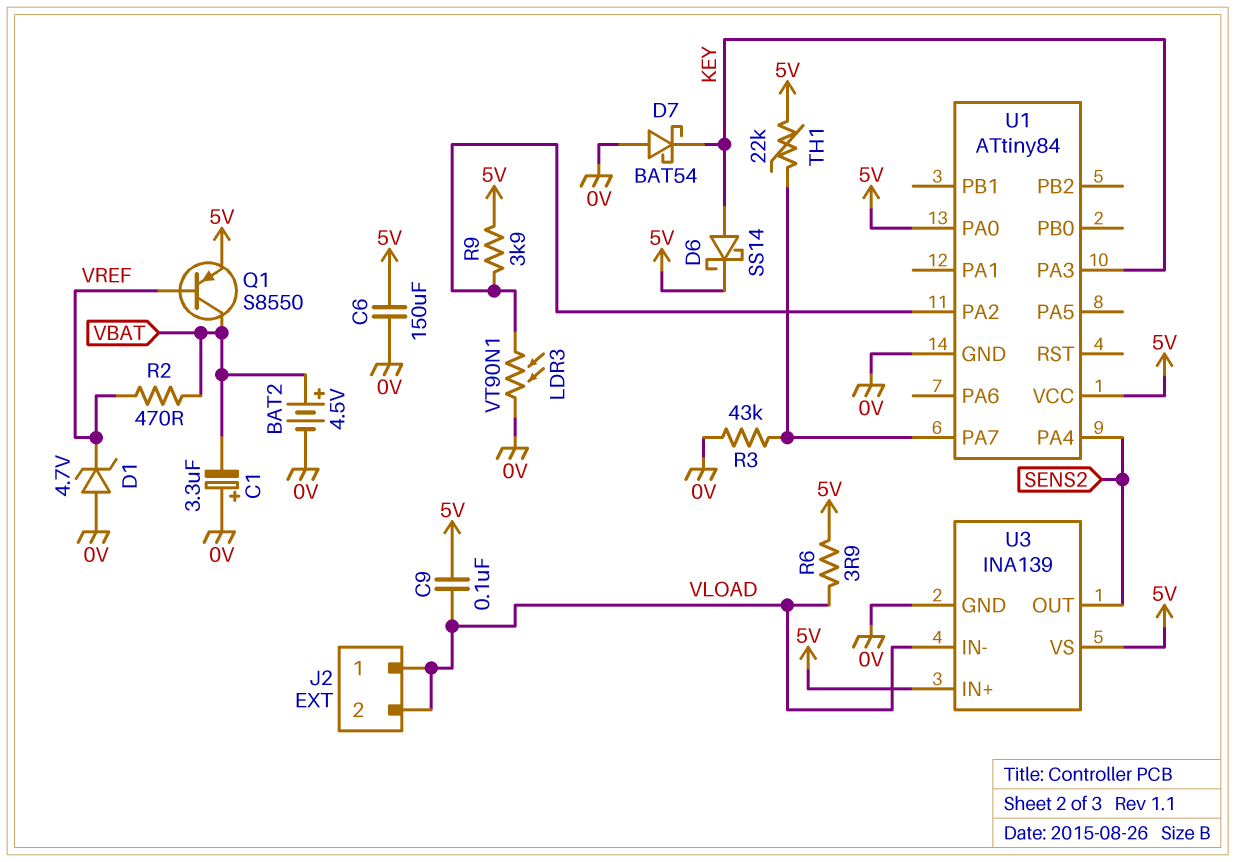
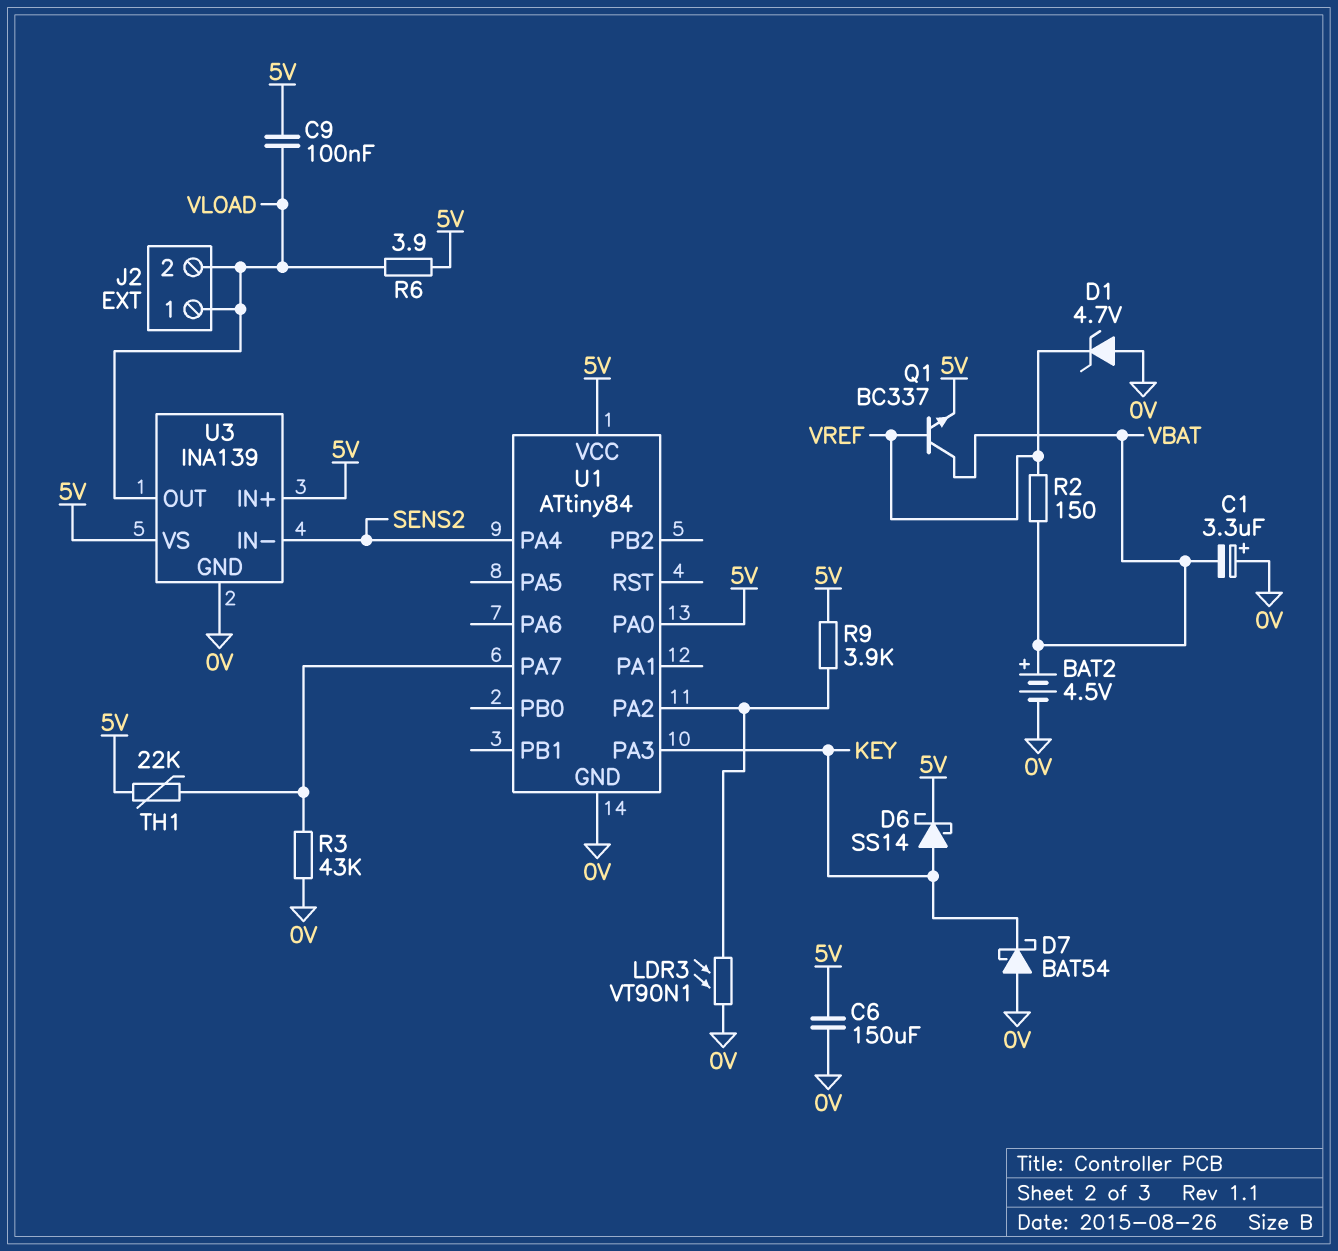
Q1: PNP S8550 (B VREF, C VBAT, E 5V) -> NPN BC337 (B VREF, C VBAT, E 5V)
R2: 470 (VBAT, VREF) -> 150 (VBAT, VREF)
U3 pin IN-: VLOAD -> SENS2
U3 pin OUT: SENS2 -> VLOAD

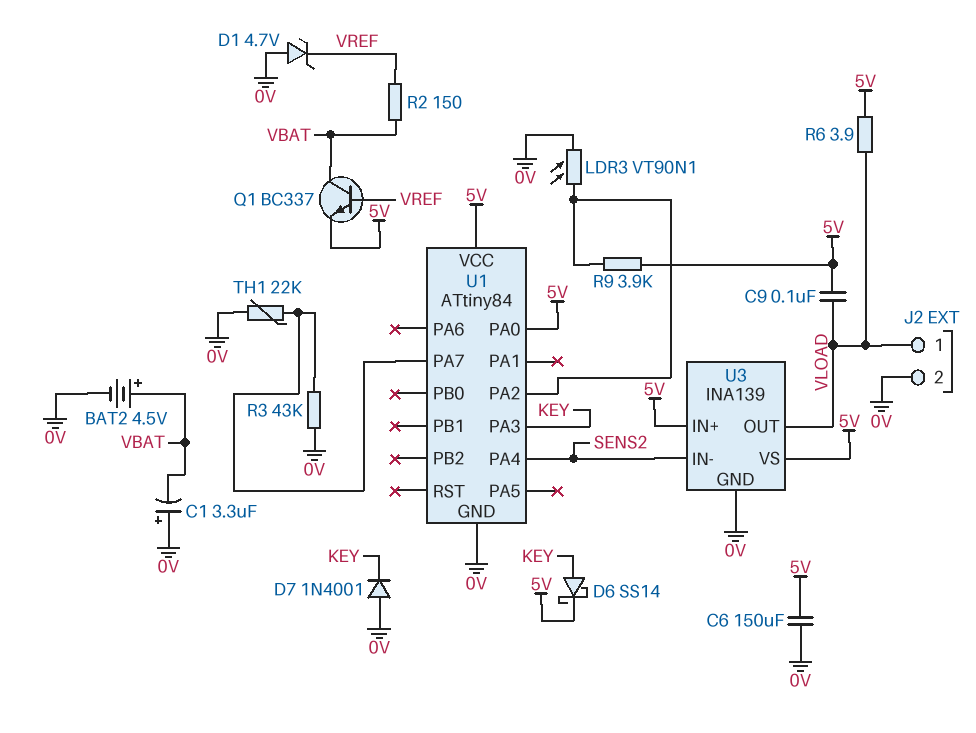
D7: schottky BAT54 (A 0V, K KEY) -> diode 1N4001 (A 0V, K KEY)
J2 pin 2: VLOAD -> 0V
TH1: 22k (5V, U1/PA7) -> 22k (0V, U1/PA7)

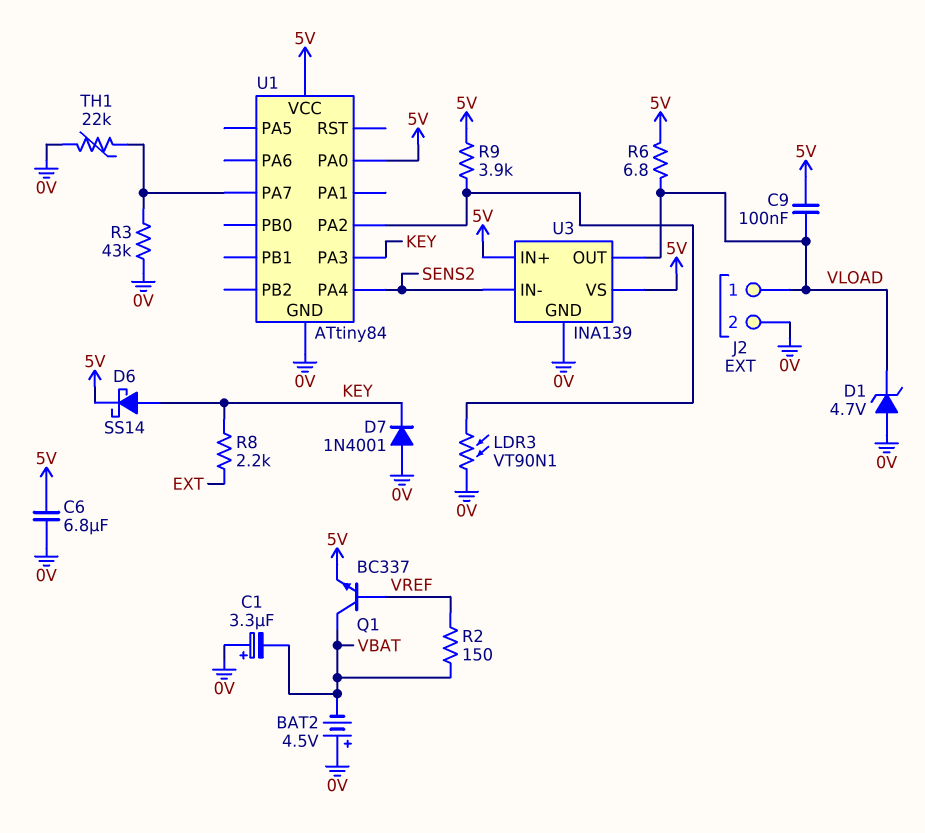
BAT2: 4.5V (plus VBAT, minus 0V) -> 4.5V (plus 0V, minus VBAT)
C6: 150uF (0V, 5V) -> 6.8uF (0V, 5V)
D1: zener 4.7V (A 0V, K VREF) -> zener 4.7V (A 0V, K VLOAD)
R6: 3.9 (5V, VLOAD) -> 6.8 (5V, VLOAD)
R8: none -> 2.2k (EXT, KEY)

